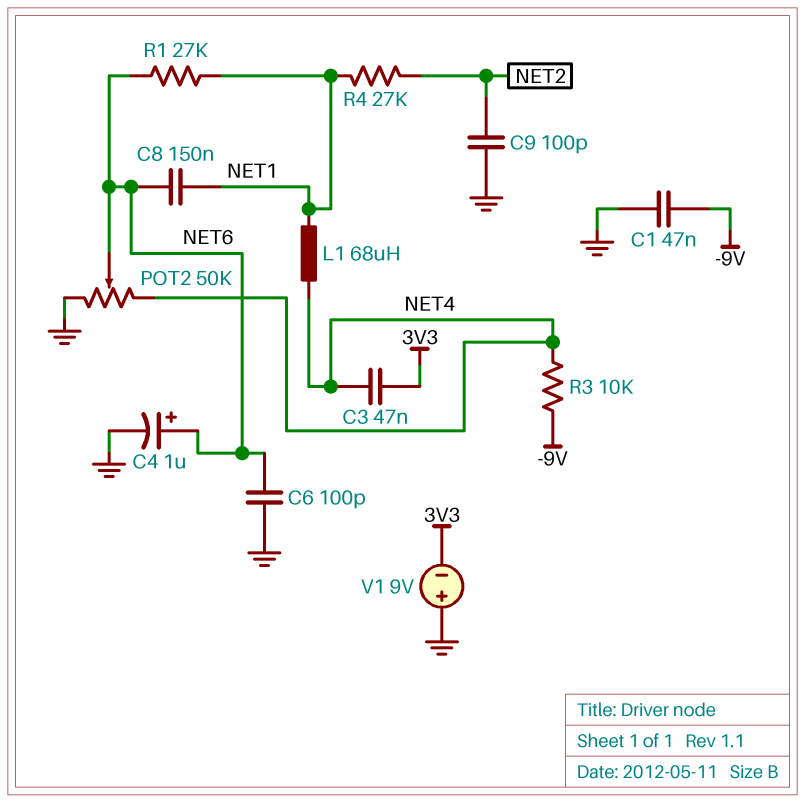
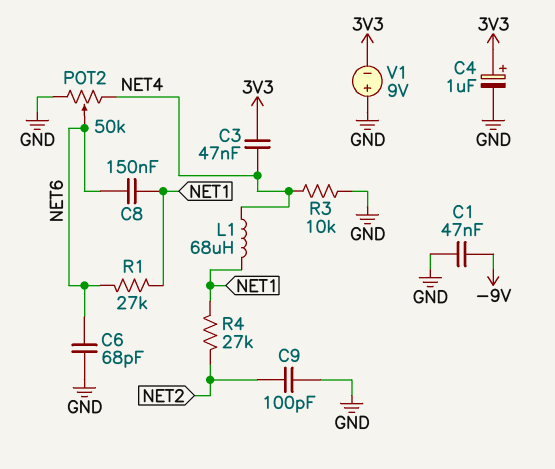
C4: 1uF (plus NET6, minus GND) -> 1uF (plus 3V3, minus GND)
C6: 100pF (GND, NET6) -> 68pF (GND, NET6)
R3: 10k (-9V, NET4) -> 10k (GND, NET4)

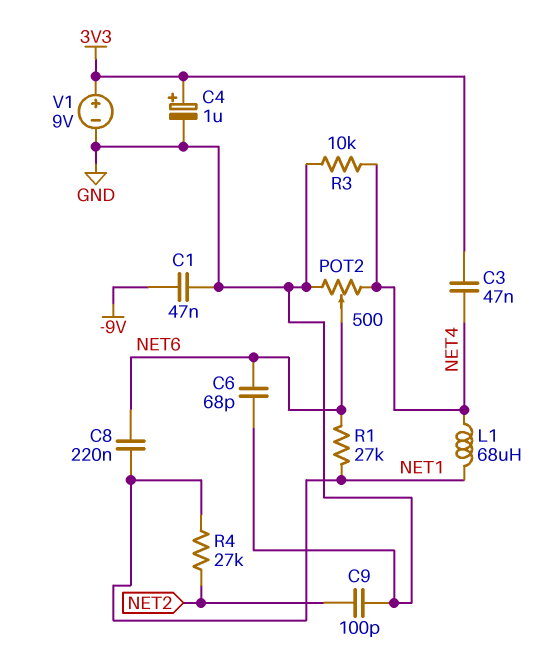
C8: 150nF (NET1, NET6) -> 220nF (NET1, NET6)
POT2: 50k (GND, NET4, wiper NET6) -> 500 (GND, NET4, wiper NET6)
V1: 9V (plus GND, minus 3V3) -> 9V (plus 3V3, minus GND)

